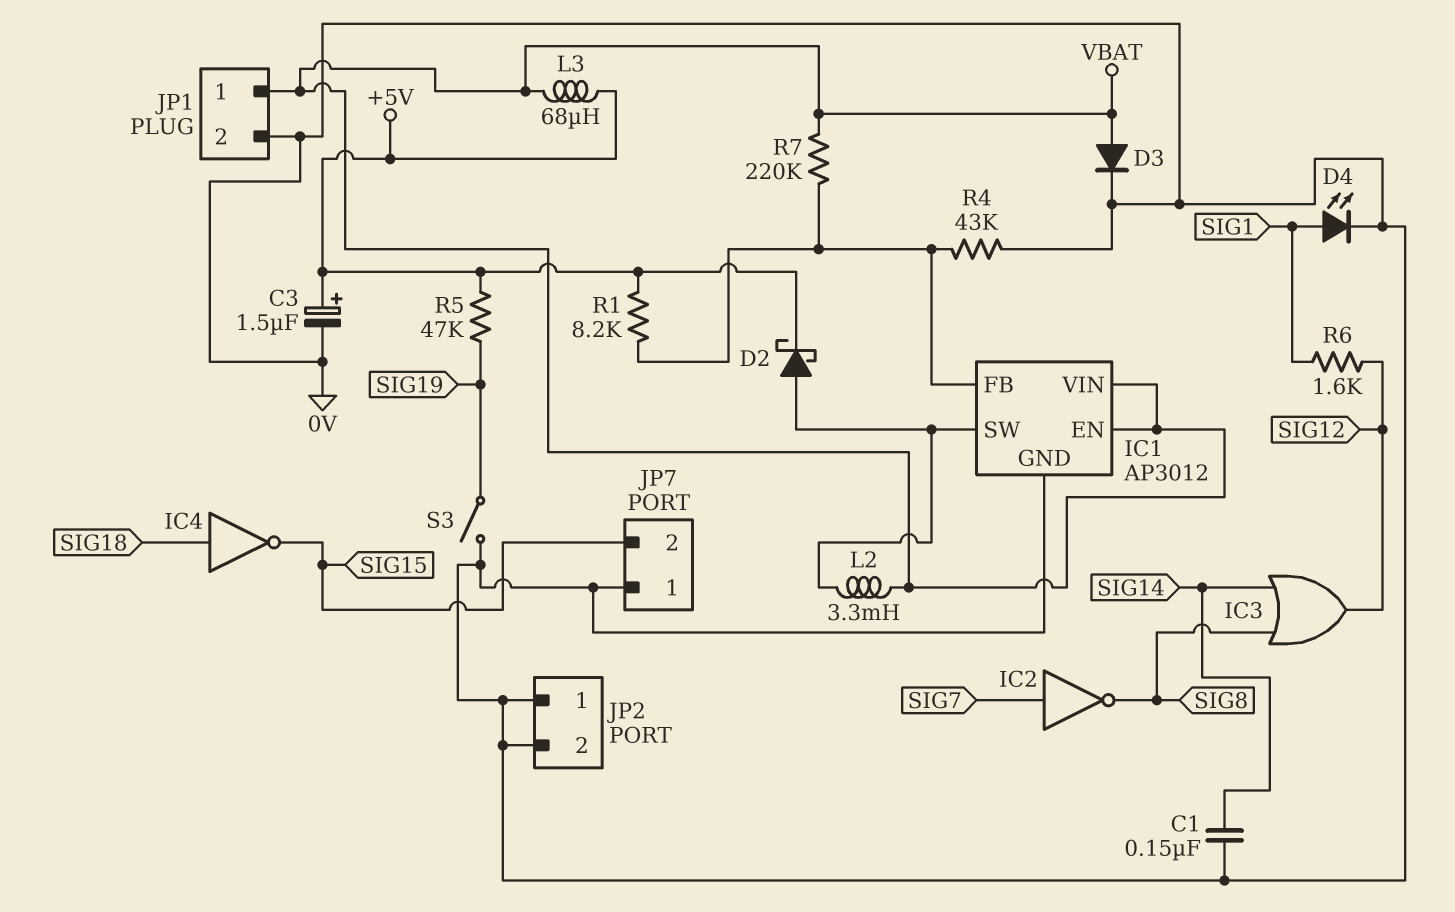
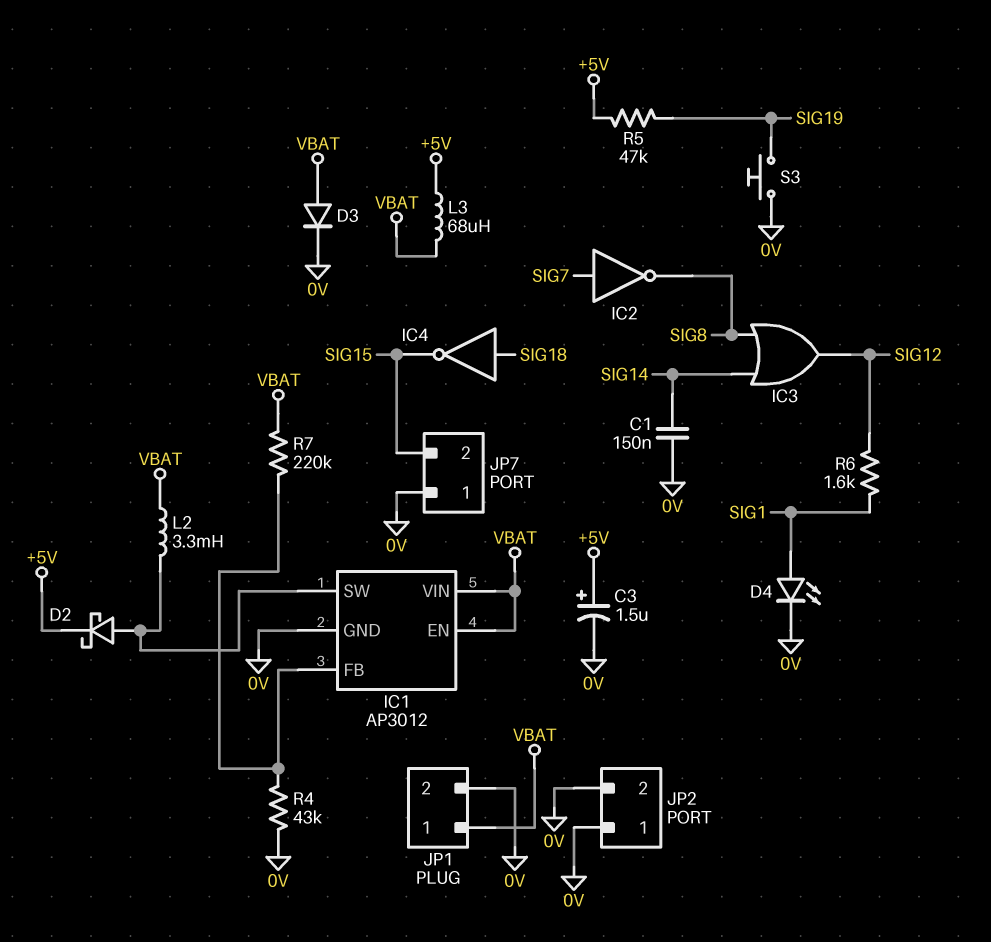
R1: 8.2k (+5V, IC1/FB) -> none
S3: switch (0V, SIG19) -> button (0V, SIG19)

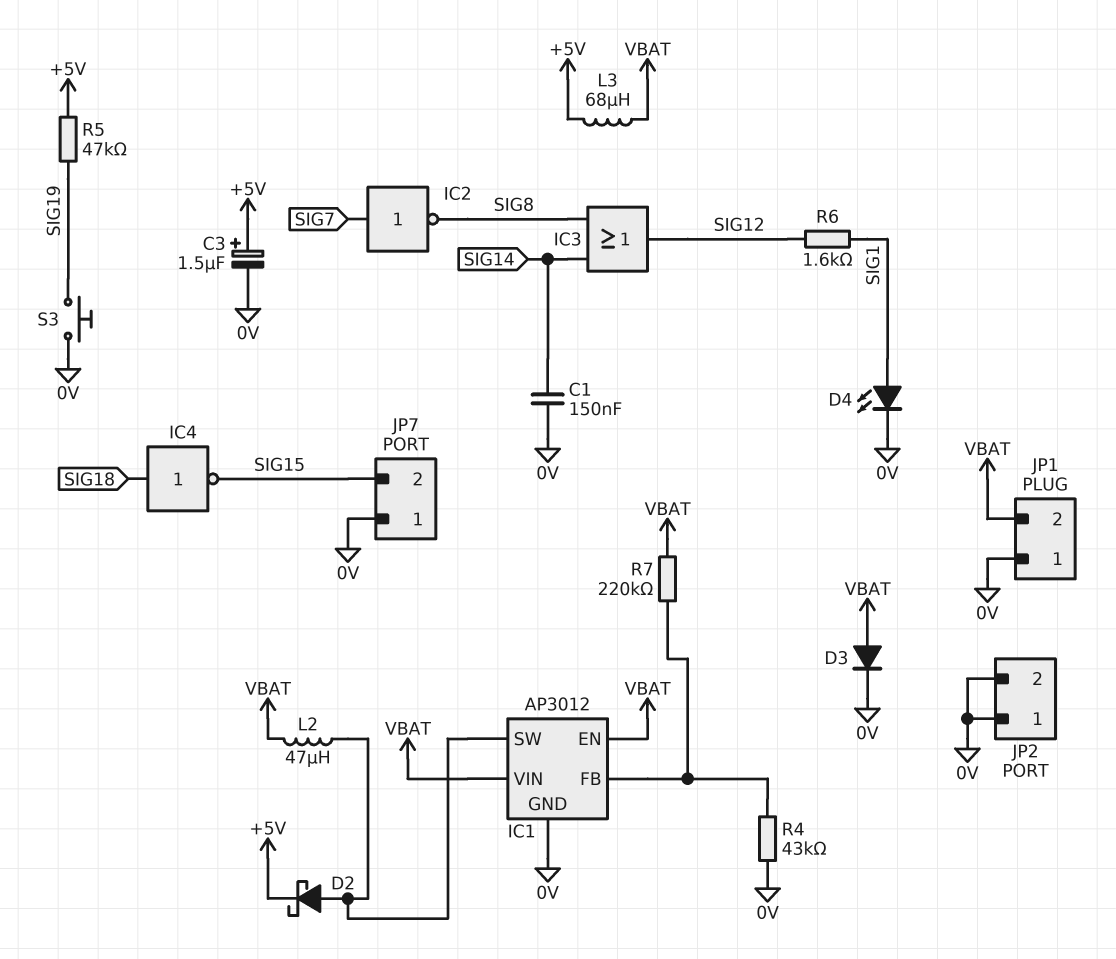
JP1 pin 1: VBAT -> 0V
JP1 pin 2: 0V -> VBAT
L2: 3.3mH (IC1/SW, VBAT) -> 47uH (IC1/SW, VBAT)

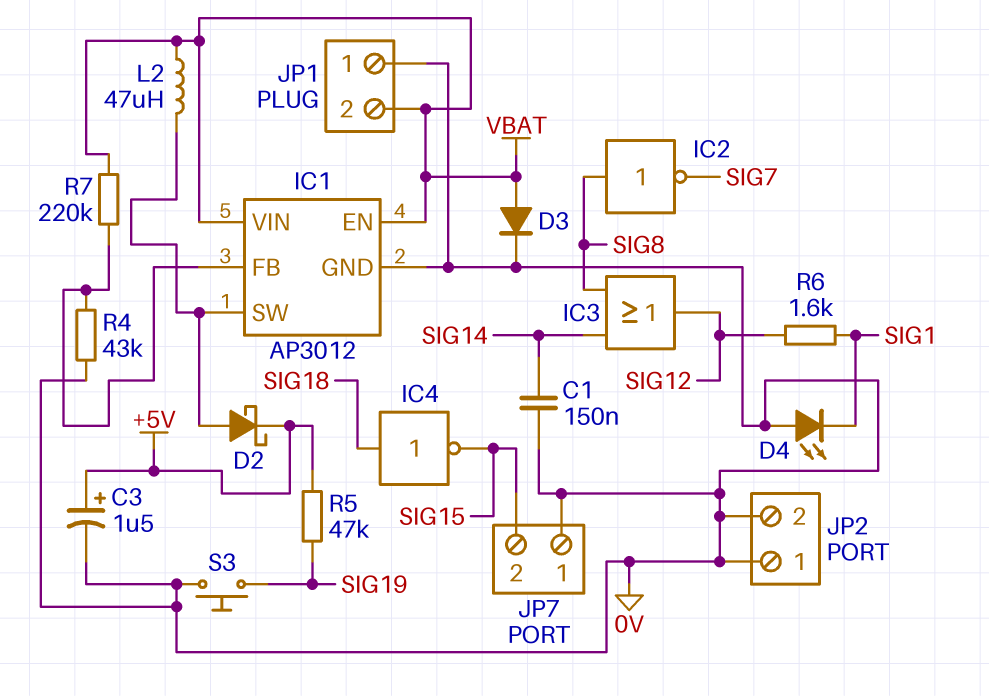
D4: LED (A SIG1, K 0V) -> LED (A 0V, K SIG1)
IC2: NOT (in SIG7, out SIG8) -> NOT (in SIG8, out SIG7)
L3: 68uH (+5V, VBAT) -> none

